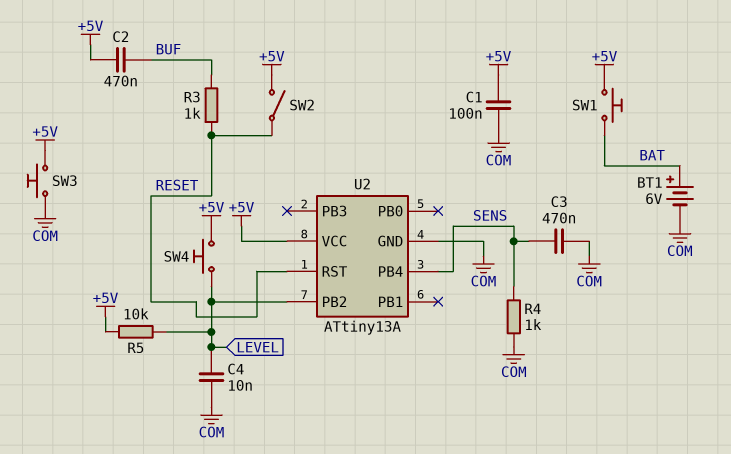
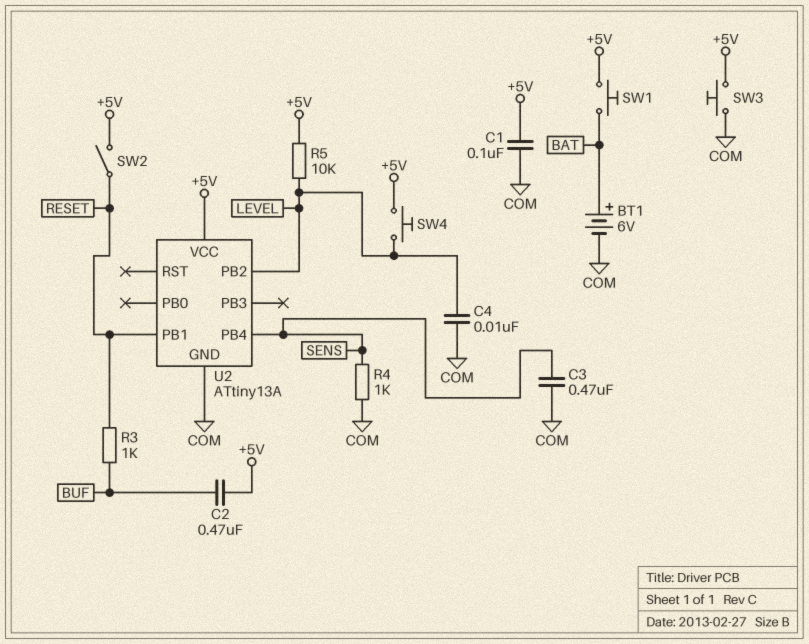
U2 pin PB1: none -> RESET
U2 pin RST: RESET -> none

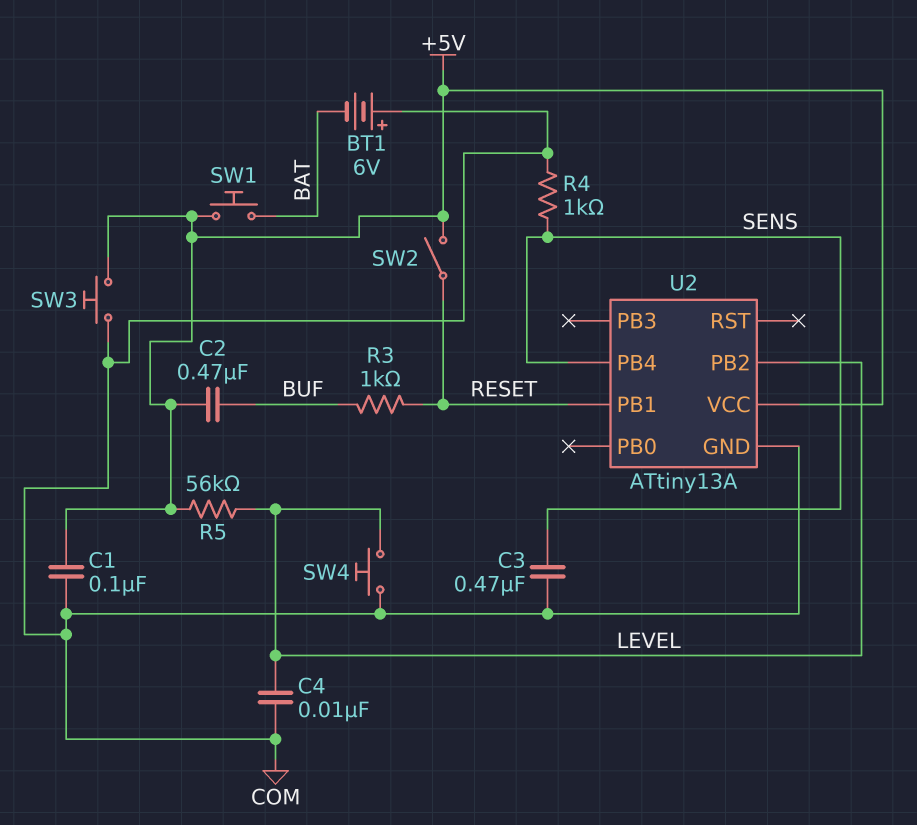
BT1: 6V (plus BAT, minus COM) -> 6V (plus COM, minus BAT)
R5: 10k (+5V, LEVEL) -> 56k (+5V, LEVEL)
SW4: button (+5V, LEVEL) -> button (COM, LEVEL)

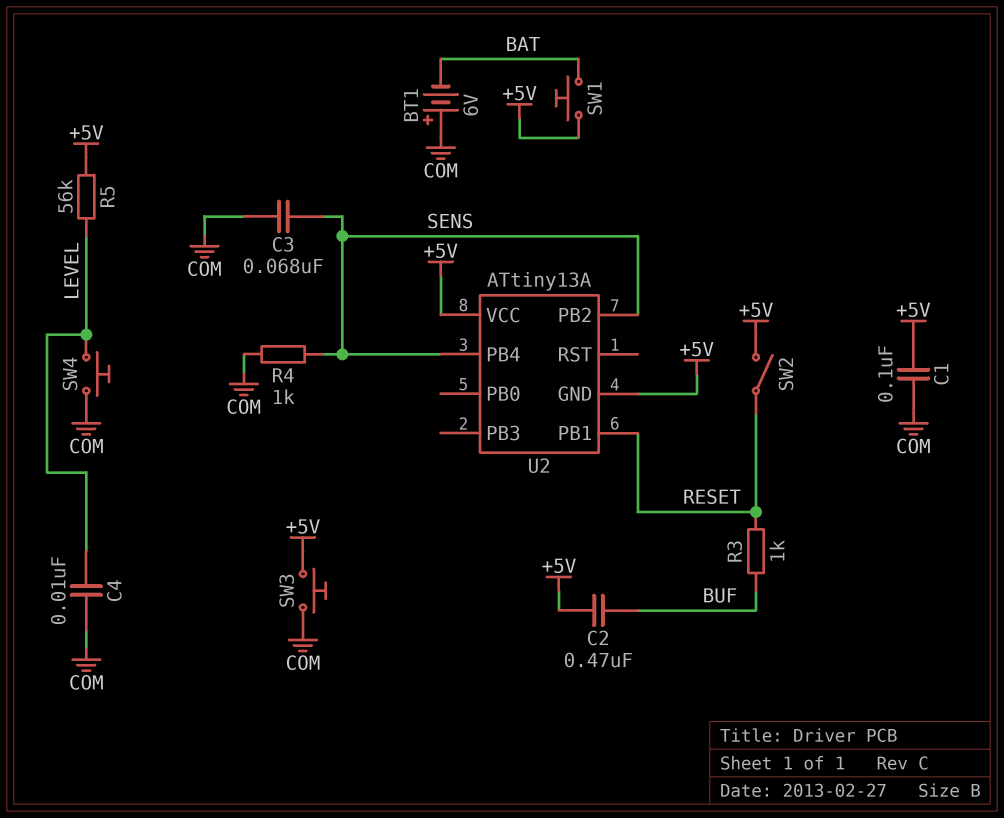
C3: 470nF (COM, SENS) -> 68nF (COM, SENS)
U2 pin GND: COM -> +5V
U2 pin PB2: LEVEL -> SENS

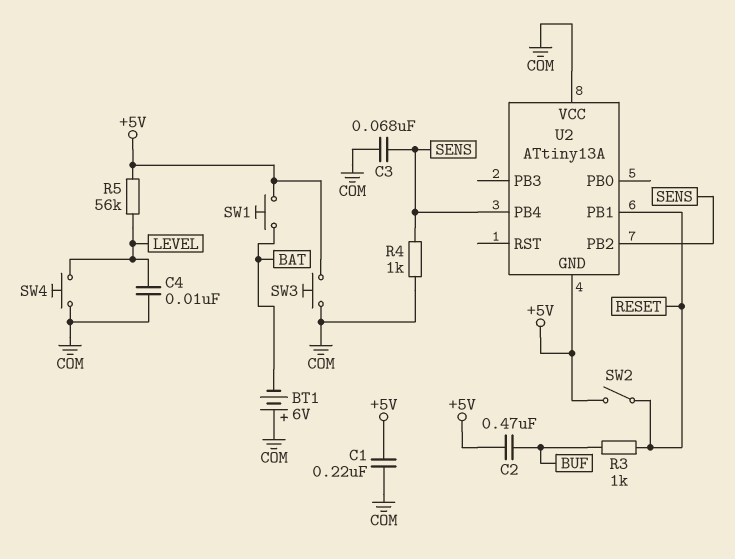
C1: 100nF (+5V, COM) -> 220nF (+5V, COM)
U2 pin VCC: +5V -> COM

